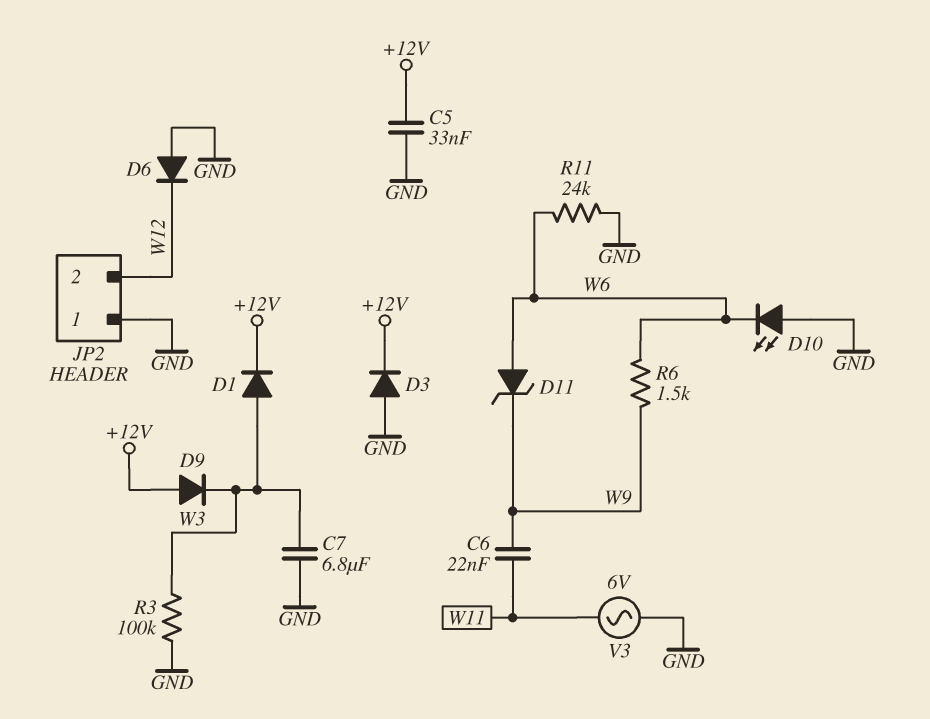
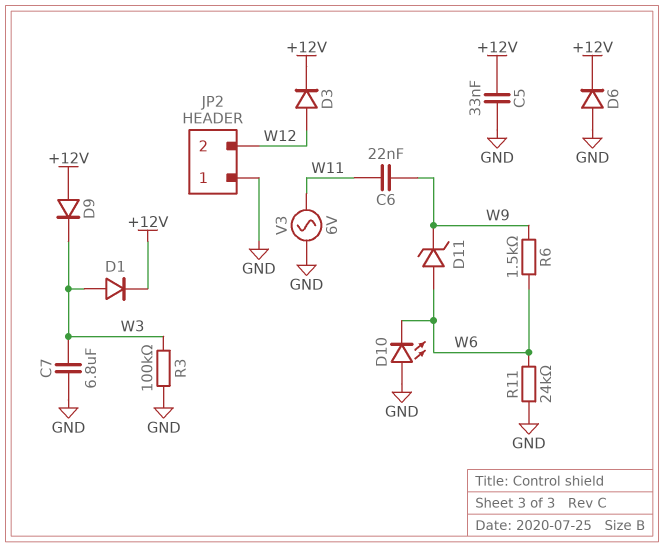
D3: diode (A GND, K +12V) -> diode (A W12, K +12V)
D6: diode (A GND, K W12) -> diode (A GND, K +12V)

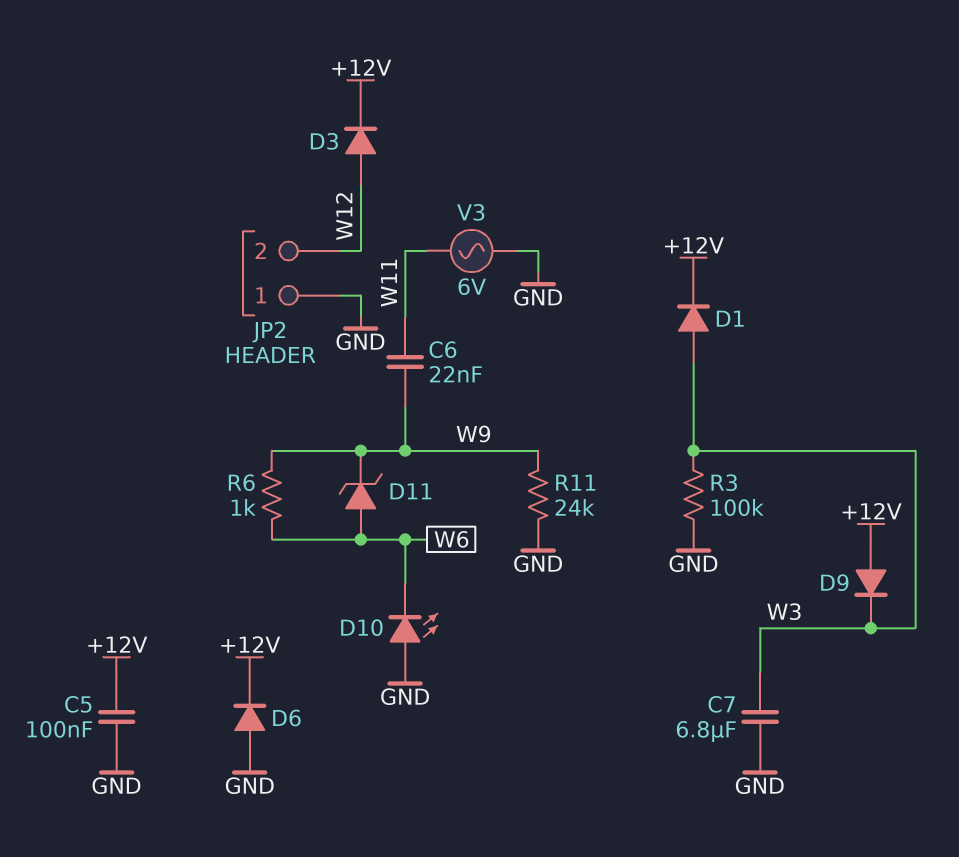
C5: 33nF (+12V, GND) -> 100nF (+12V, GND)
R6: 1.5k (W6, W9) -> 1k (W6, W9)
R11: 24k (GND, W6) -> 24k (GND, W9)

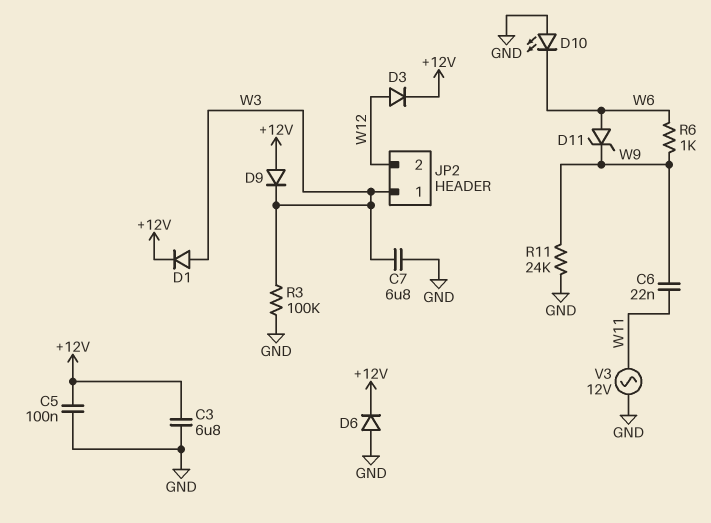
C3: none -> 6.8uF (+12V, GND)
JP2 pin 1: GND -> W3
V3: AC 6V (GND, W11) -> AC 12V (GND, W11)

